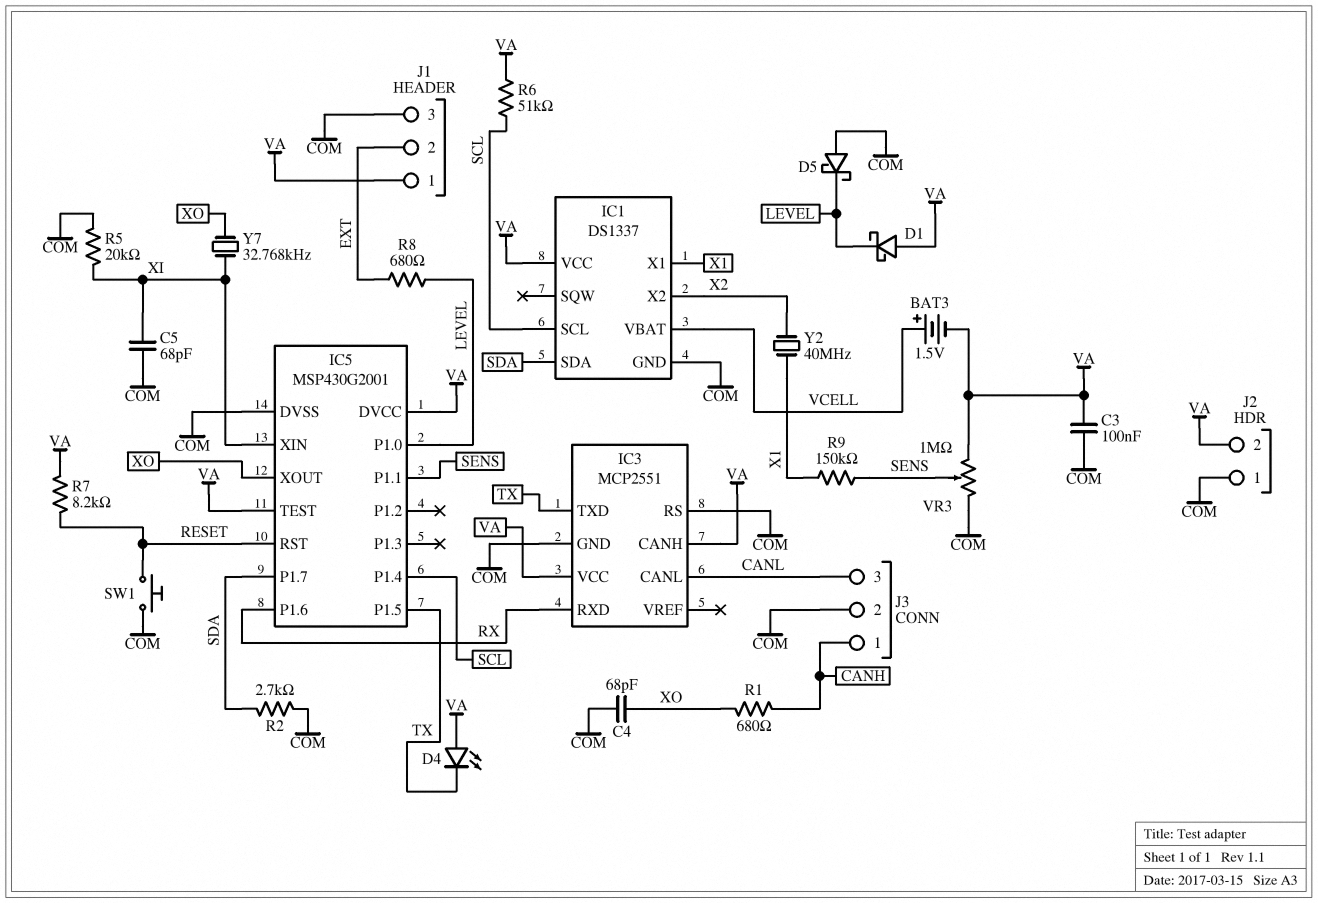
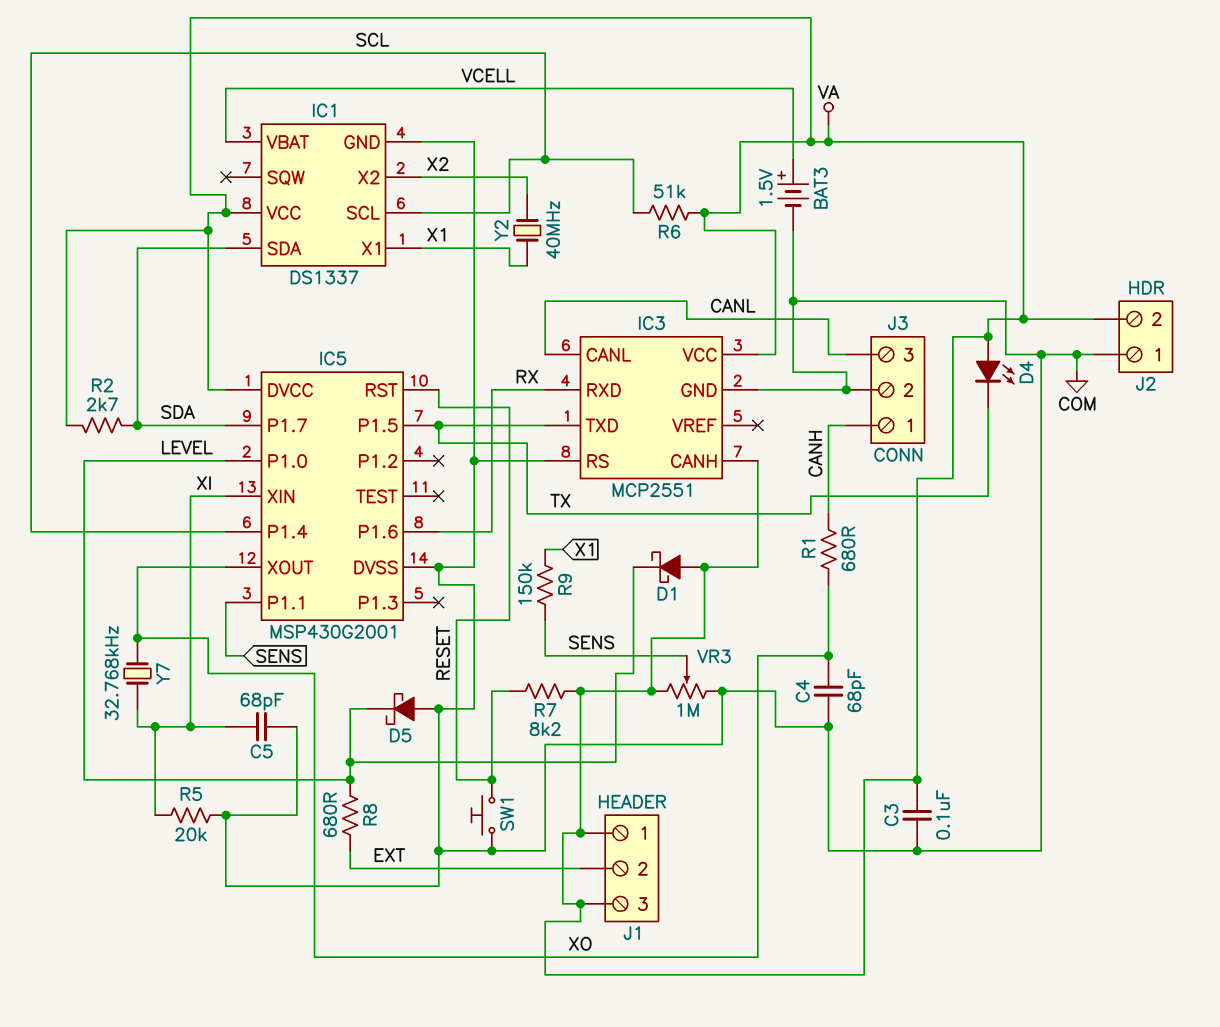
BAT3: 1.5V (plus VCELL, minus VA) -> 1.5V (plus VCELL, minus COM)
IC5 pin TEST: VA -> none
J1 pin 3: COM -> VA
R2: 2.7k (COM, SDA) -> 2.7k (SDA, VA)

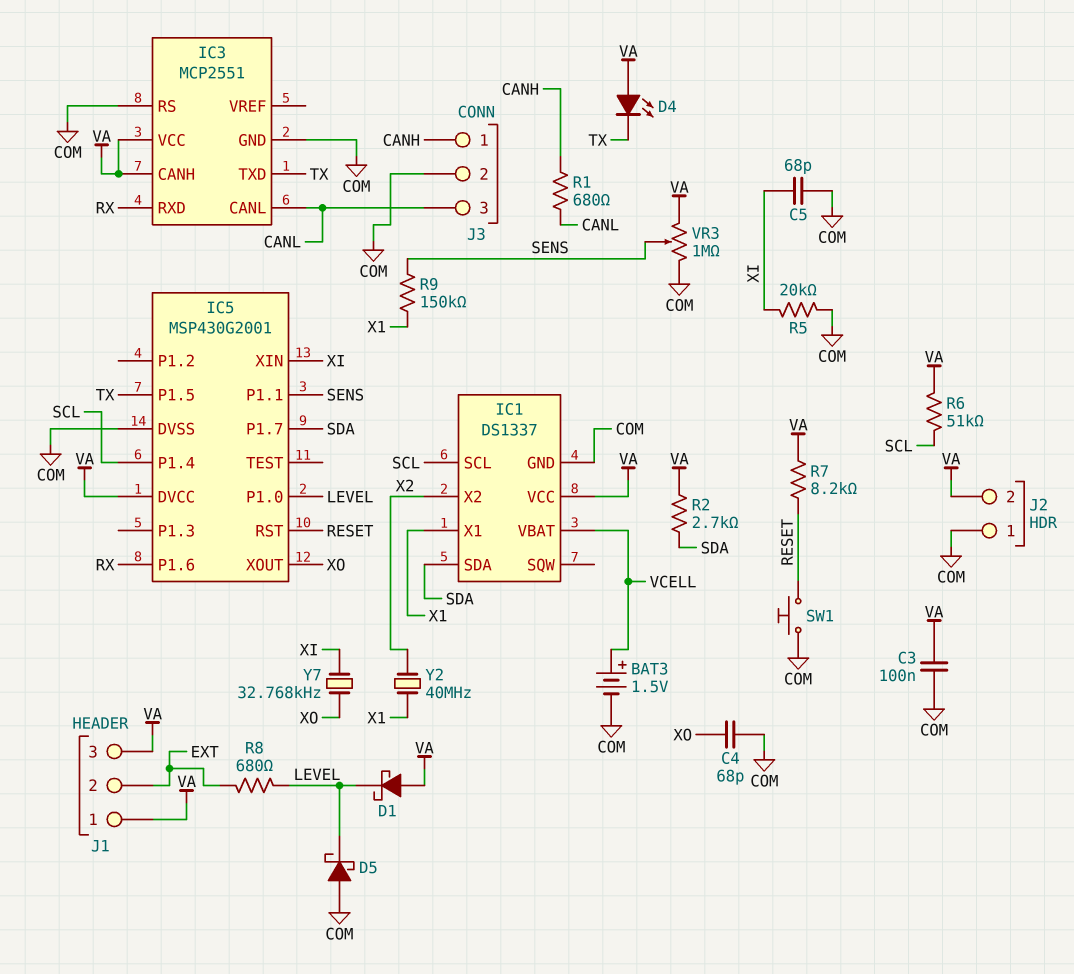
R1: 680 (CANH, XO) -> 680 (CANH, CANL)

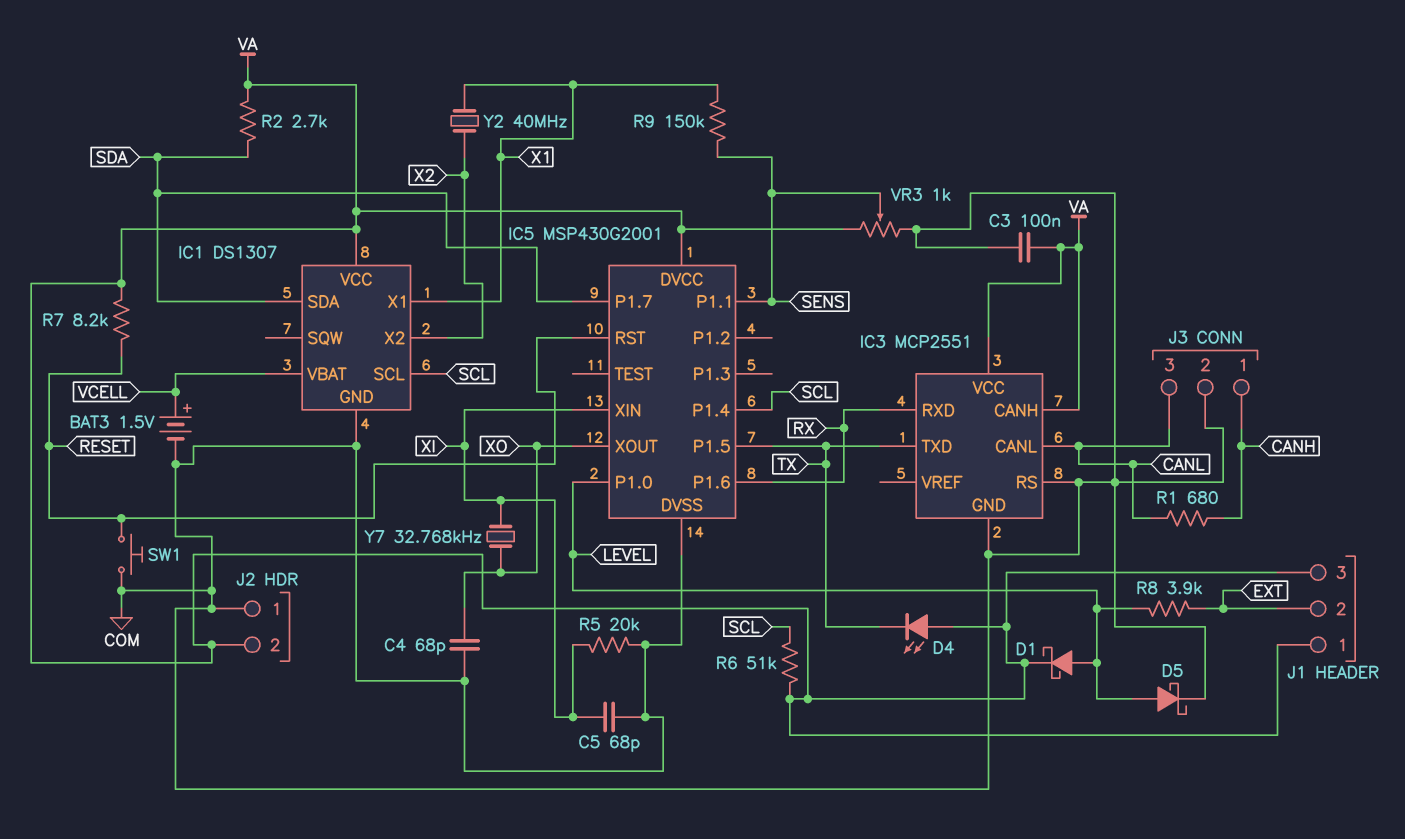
D1: schottky (A VA, K LEVEL) -> schottky (A LEVEL, K VA)
D5: schottky (A COM, K LEVEL) -> schottky (A LEVEL, K COM)
IC1: DS1337 -> DS1307
R8: 680 (EXT, LEVEL) -> 3.9k (EXT, LEVEL)
VR3: 1M (COM, VA, wiper SENS) -> 1k (COM, VA, wiper SENS)

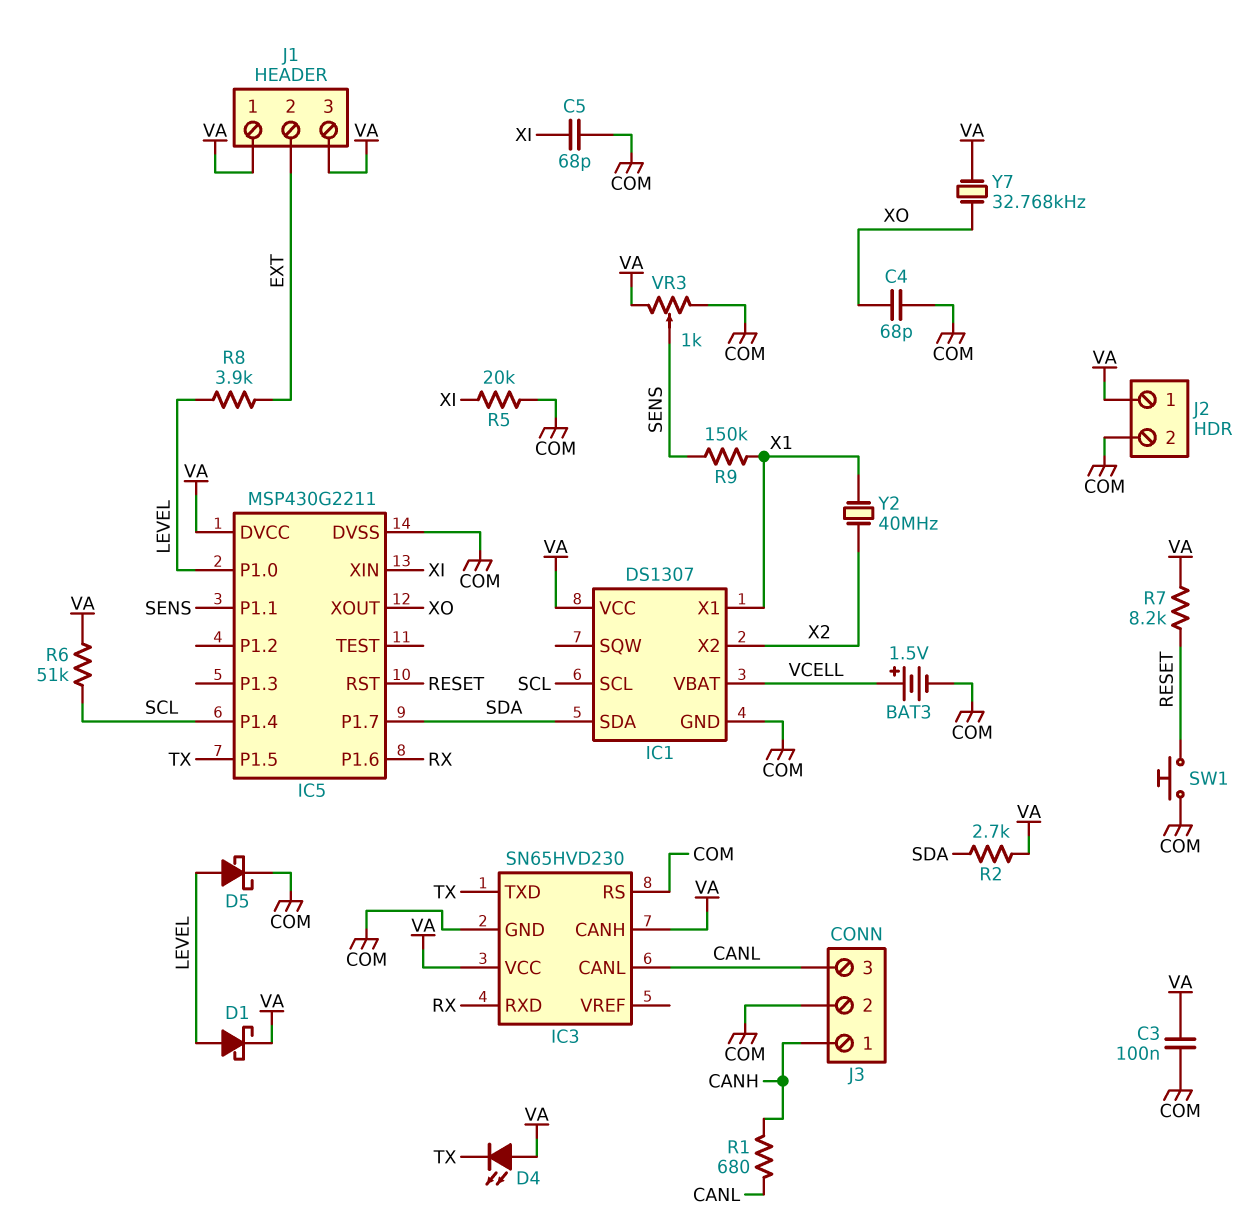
IC3: MCP2551 -> SN65HVD230
IC5: MSP430G2001 -> MSP430G2211
J2 pin 1: COM -> VA
J2 pin 2: VA -> COM
Y7: 32.768kHz (XI, XO) -> 32.768kHz (VA, XO)

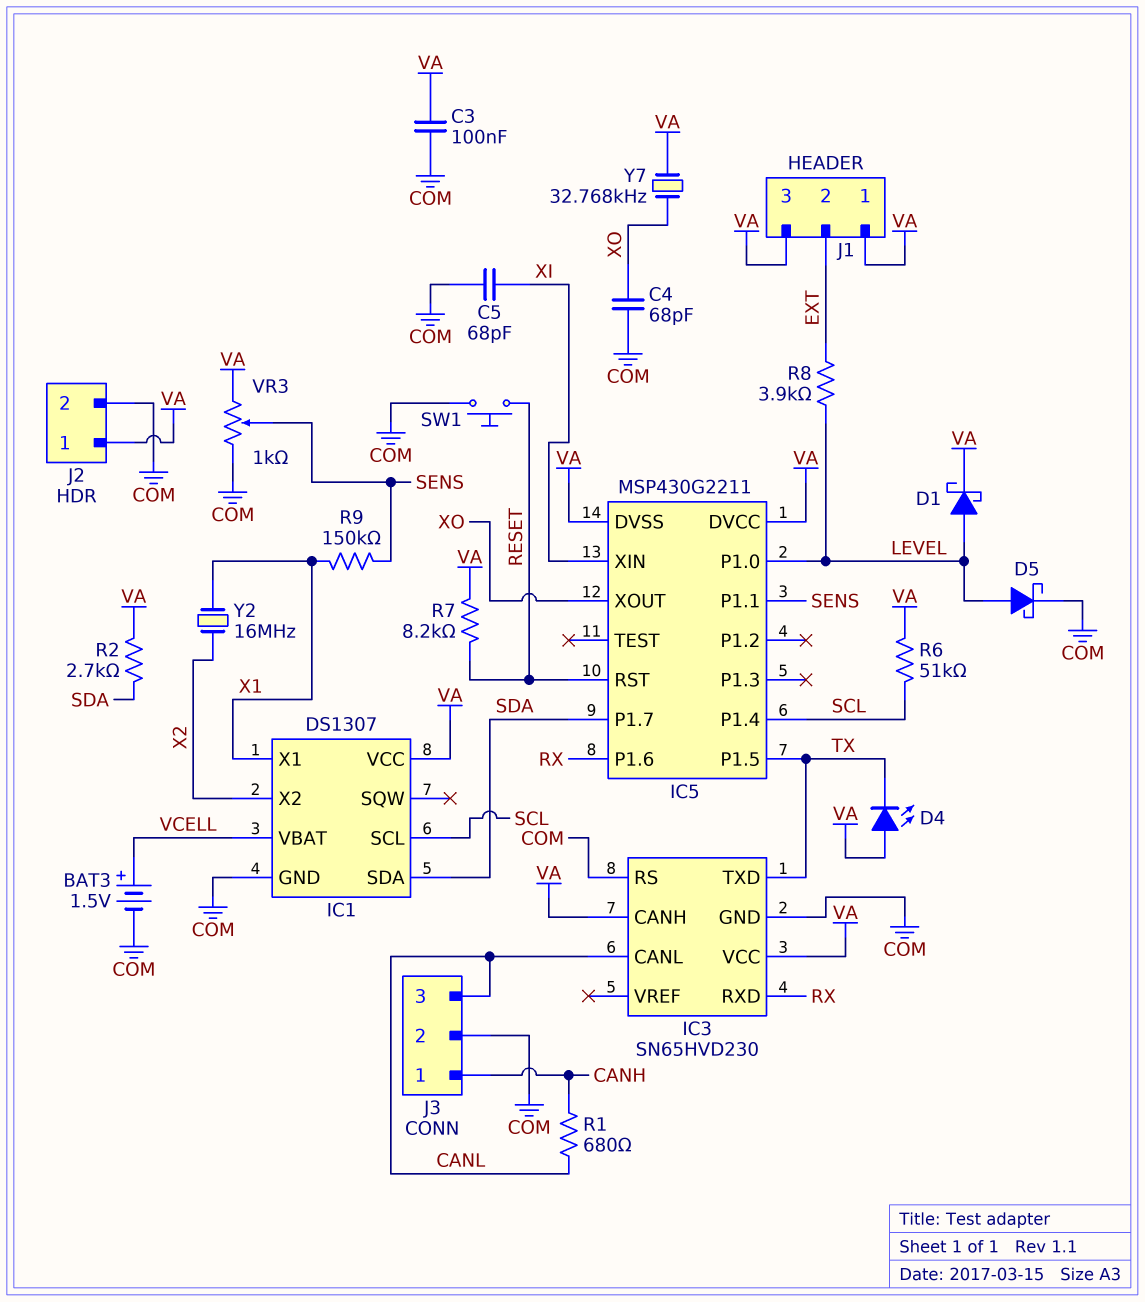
IC5 pin DVSS: COM -> VA
R5: 20k (COM, XI) -> none
Y2: 40MHz (X1, X2) -> 16MHz (X1, X2)

